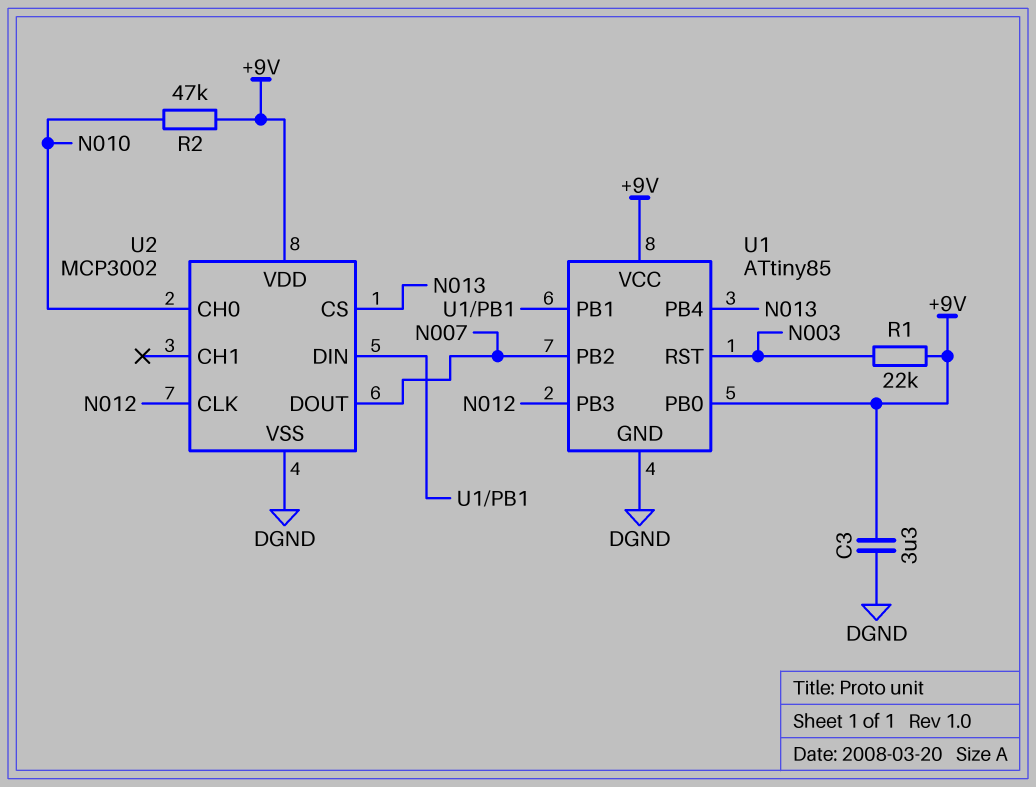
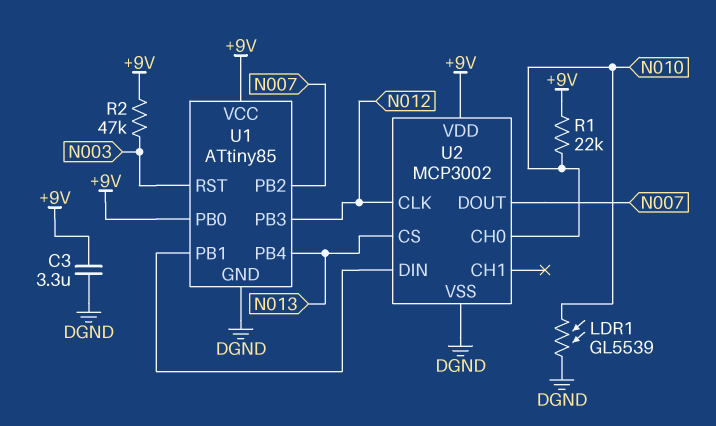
LDR1: none -> GL5539 (DGND, N010)
R1: 22k (+9V, N003) -> 22k (+9V, N010)
R2: 47k (+9V, N010) -> 47k (+9V, N003)

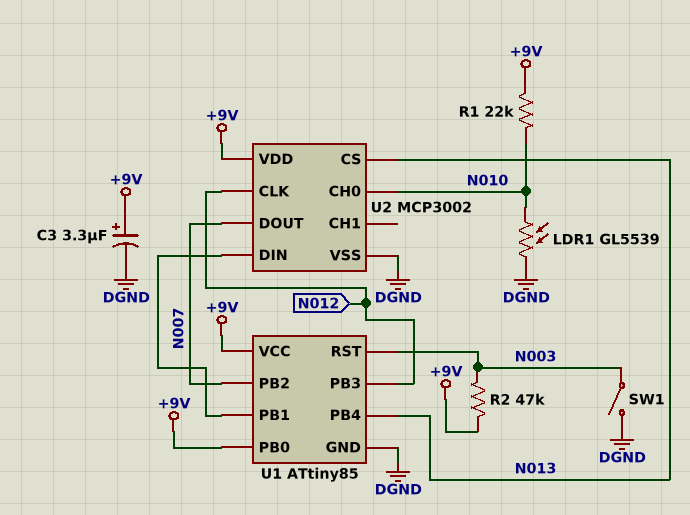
C3: 3.3uF (+9V, DGND) -> 3.3uF (plus +9V, minus DGND)
SW1: none -> switch (DGND, N003)

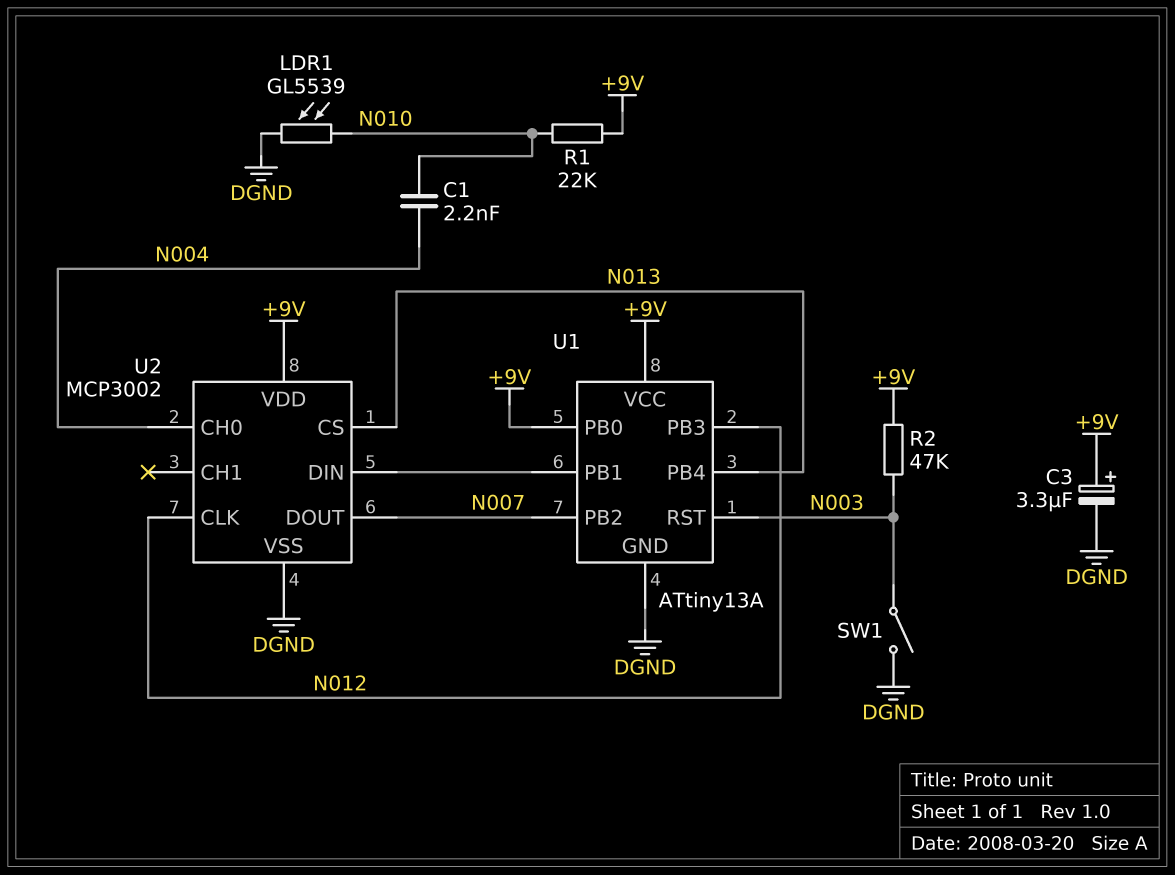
C1: none -> 2.2nF (N004, N010)
U1: ATtiny85 -> ATtiny13A
U2 pin CH0: N010 -> N004

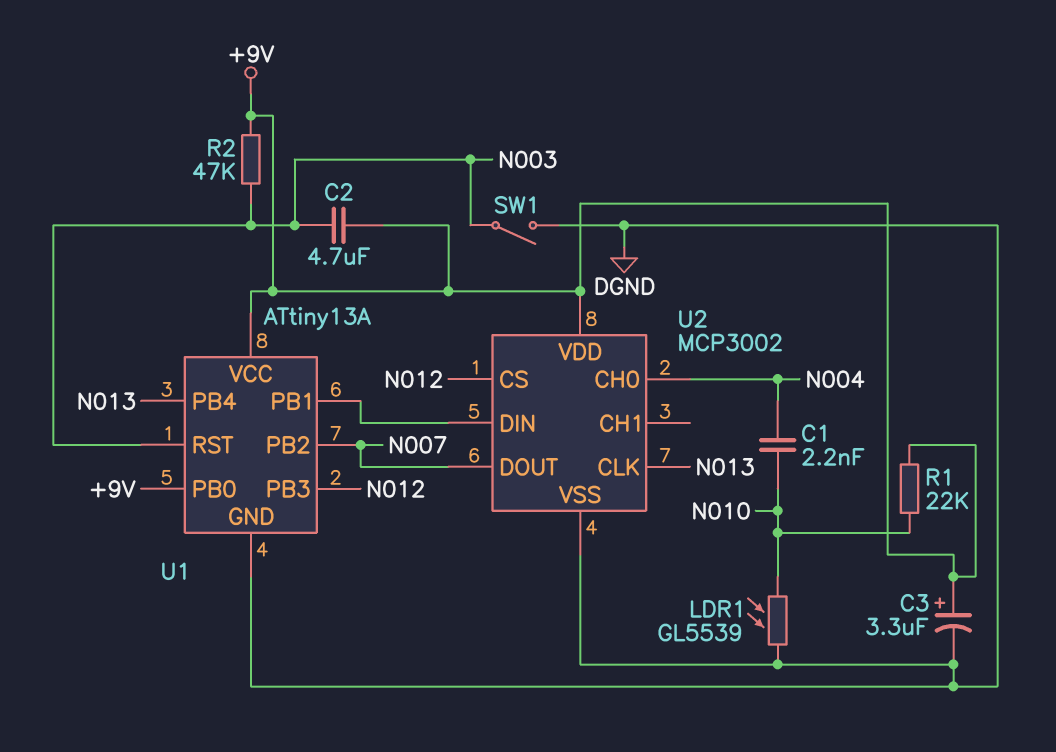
C2: none -> 4.7uF (+9V, N003)
U2 pin CLK: N012 -> N013
U2 pin CS: N013 -> N012

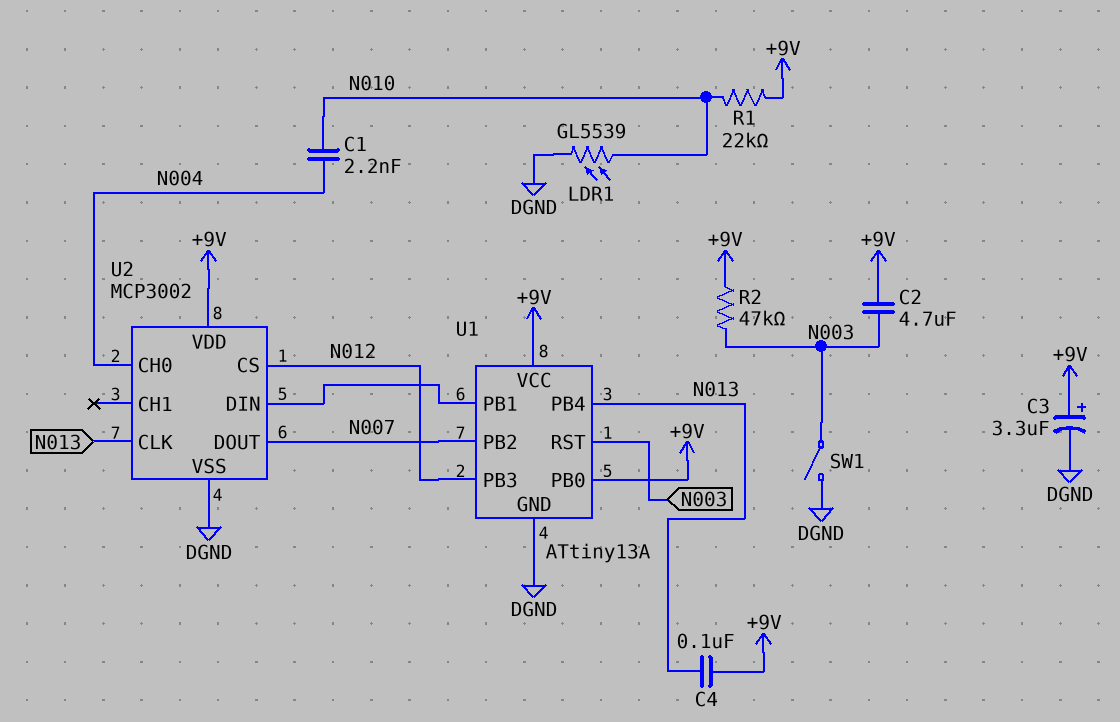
C4: none -> 100nF (+9V, N013)

